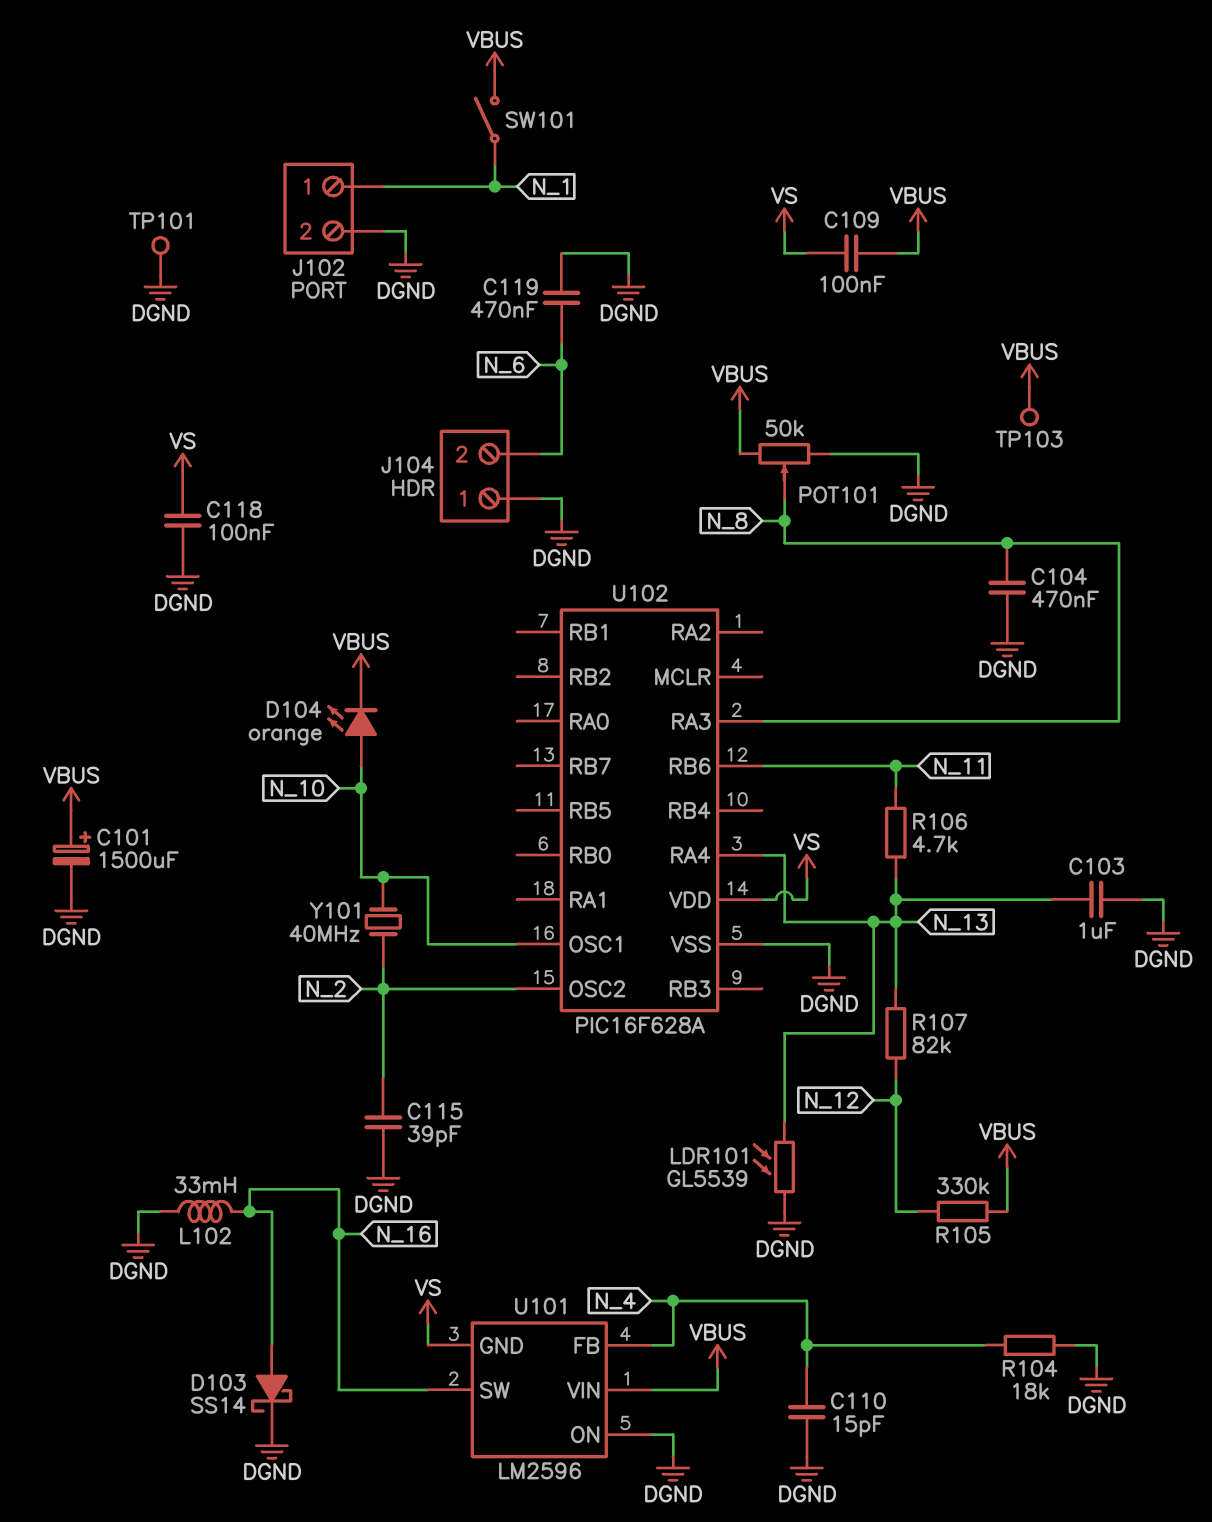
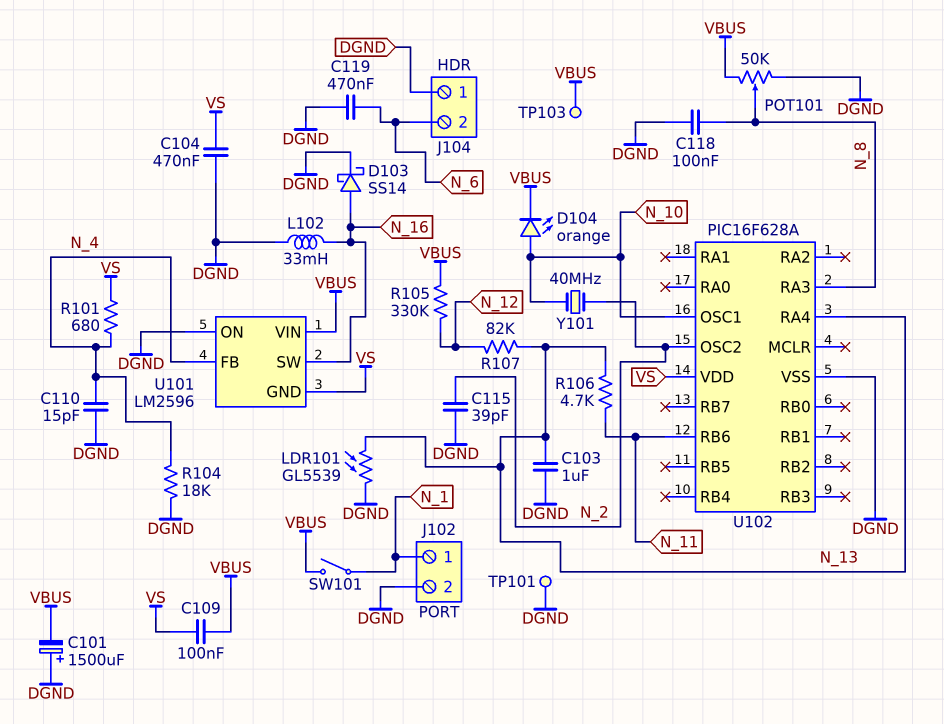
C101: 1500uF (plus VBUS, minus DGND) -> 1500uF (plus DGND, minus VBUS)
C104: 470nF (DGND, N_8) -> 470nF (DGND, VS)
C118: 100nF (DGND, VS) -> 100nF (DGND, N_8)
R101: none -> 680 (N_4, VS)

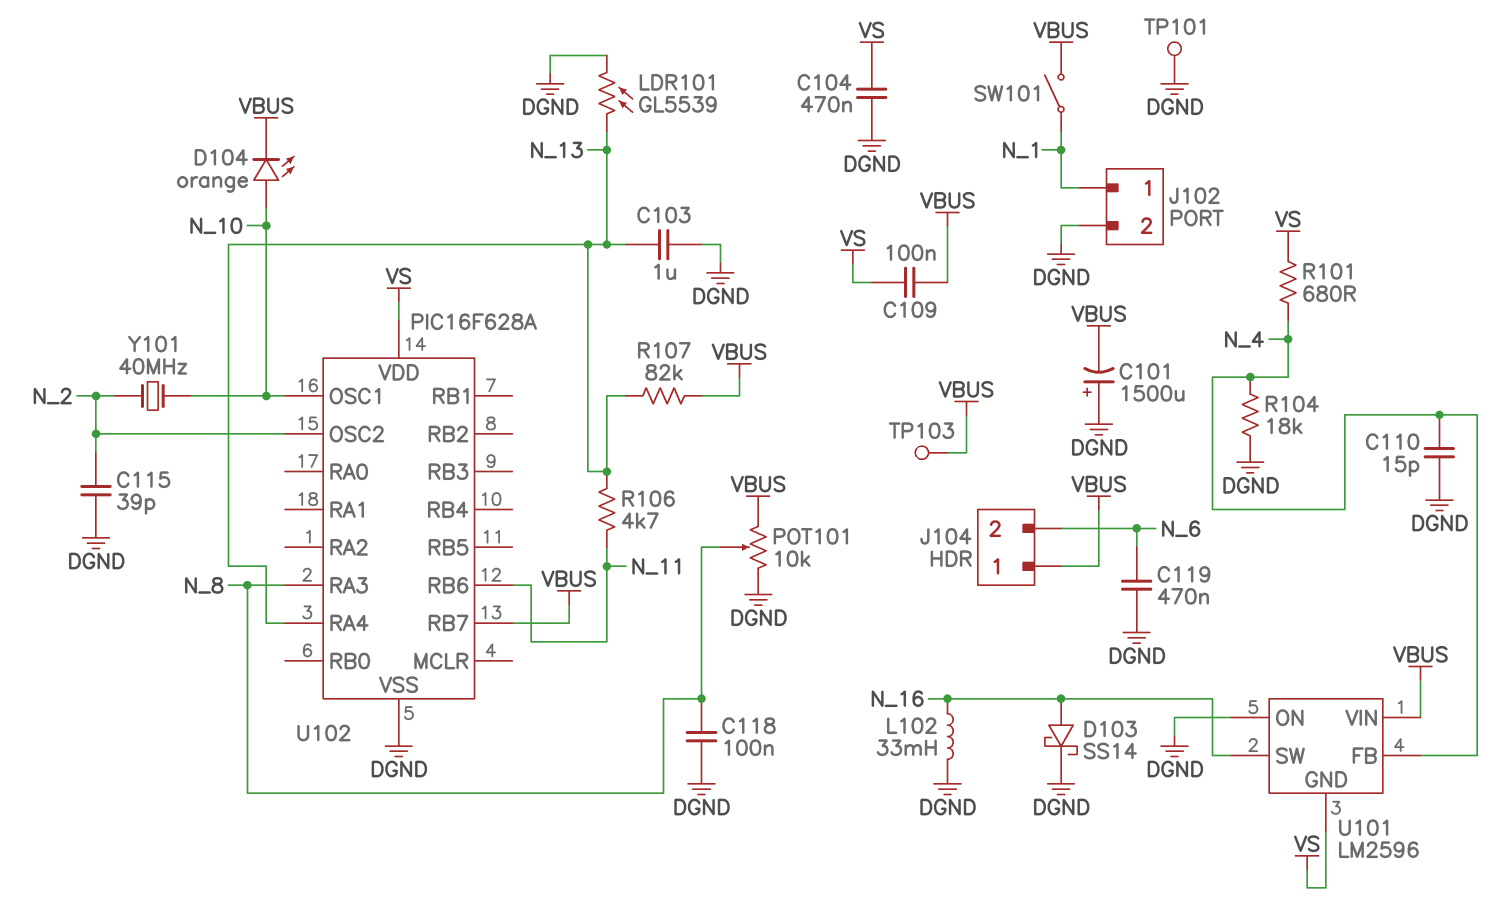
J104 pin 1: DGND -> VBUS
POT101: 50k (DGND, VBUS, wiper N_8) -> 10k (DGND, VBUS, wiper N_8)
R105: 330k (N_12, VBUS) -> none
R107: 82k (N_12, N_13) -> 82k (N_13, VBUS)
U102 pin RB7: none -> VBUS

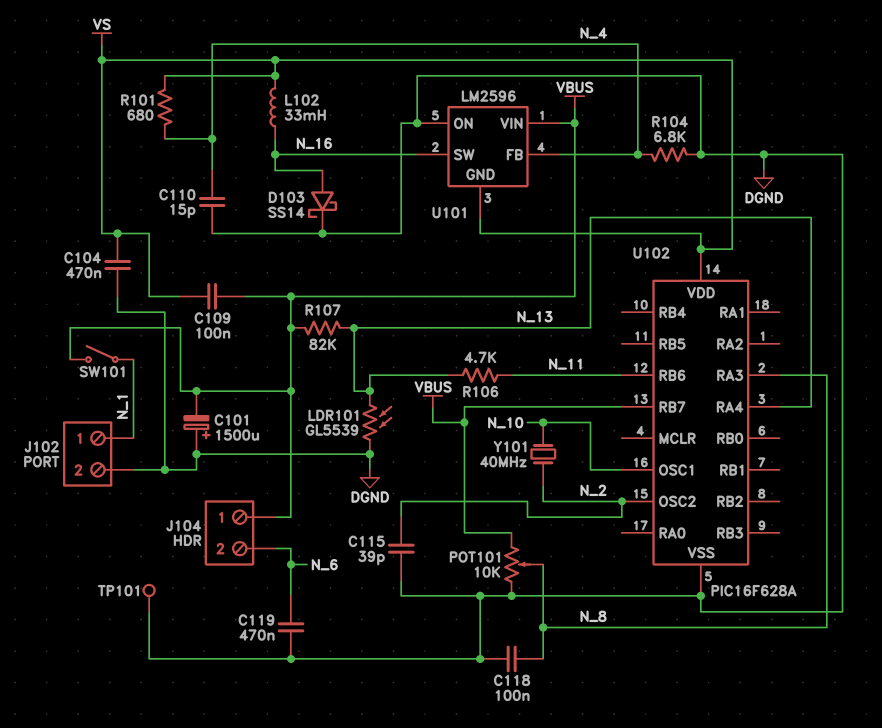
C103: 1uF (DGND, N_13) -> none
D104: LED orange (A N_10, K VBUS) -> none
L102: 33mH (DGND, N_16) -> 33mH (N_16, VS)
R104: 18k (DGND, N_4) -> 6.8k (DGND, N_4)
TP103: test point (VBUS) -> none

